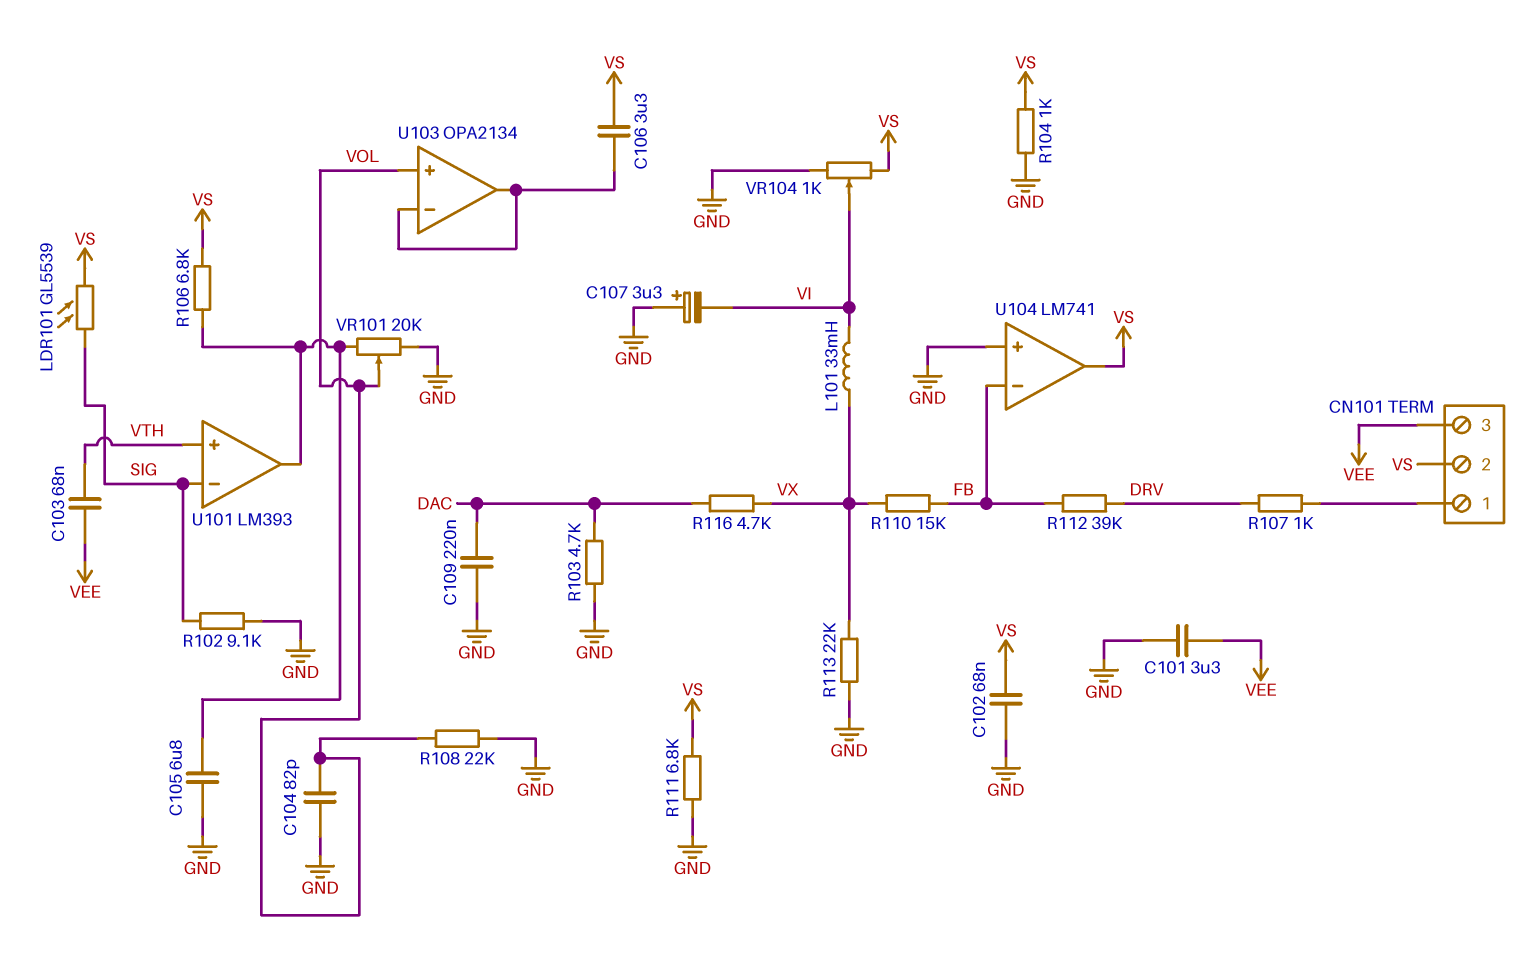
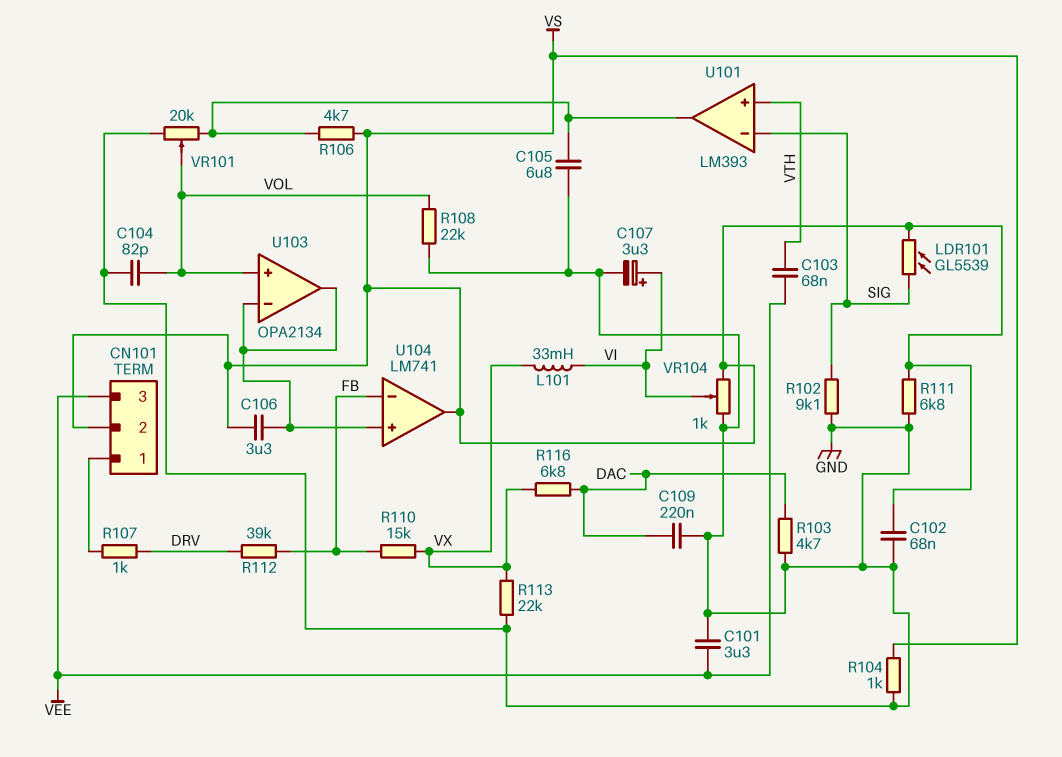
C107: 3.3uF (plus GND, minus VI) -> 3.3uF (plus VI, minus GND)
R106: 6.8k (U101/out, VS) -> 4.7k (U101/out, VS)
R116: 4.7k (DAC, VX) -> 6.8k (DAC, VX)
U104 pin in+: GND -> U103/in-

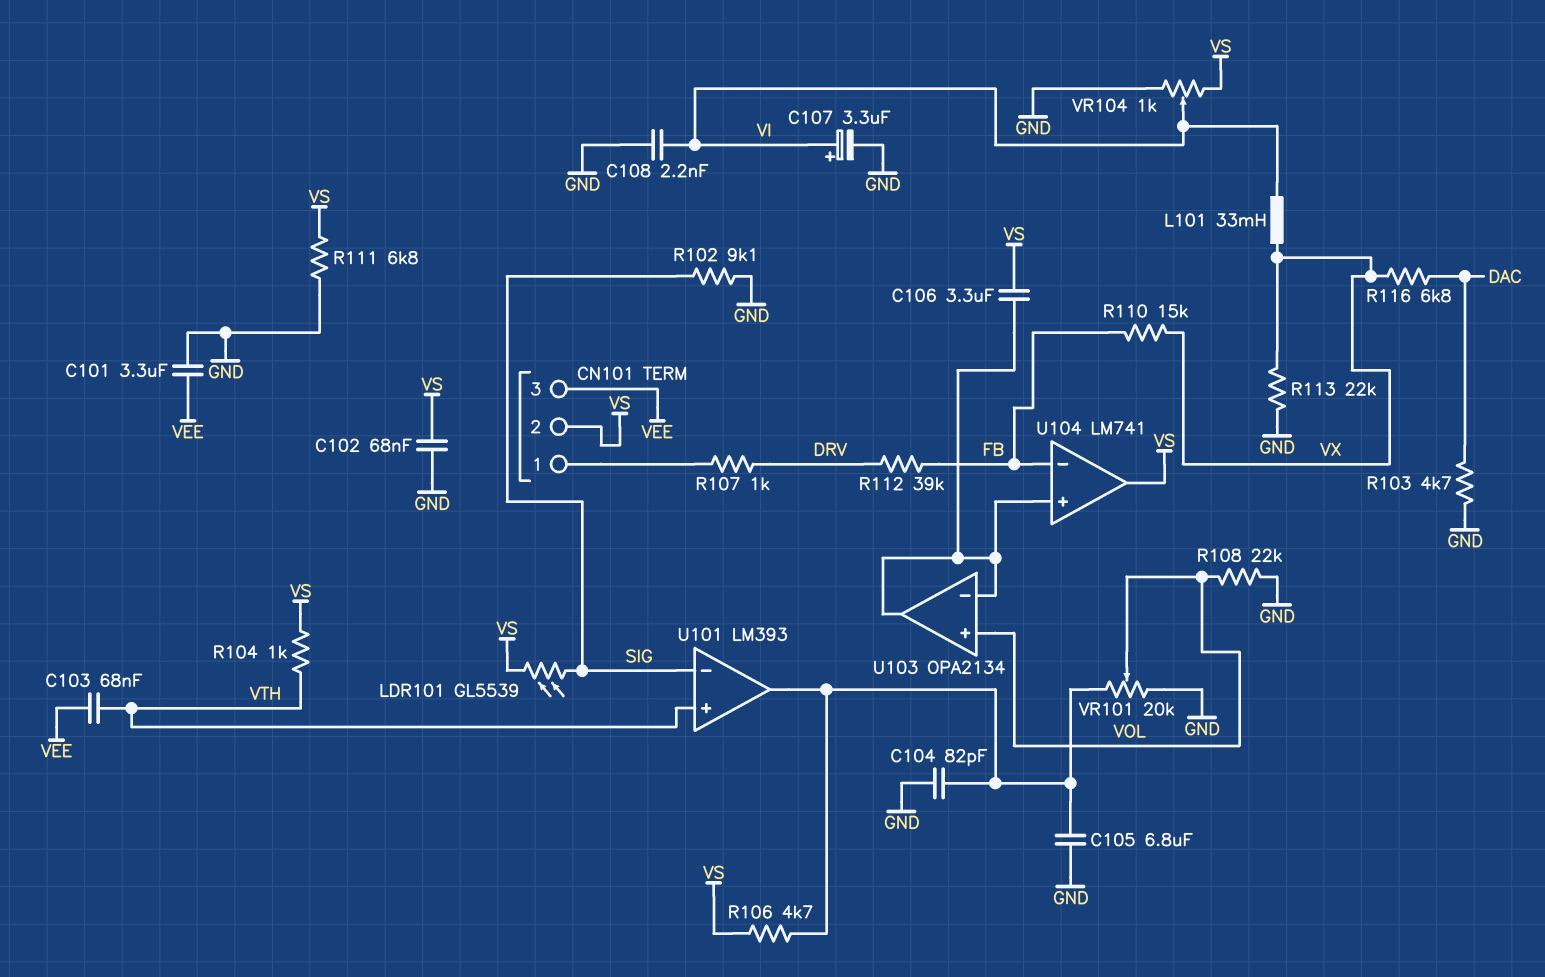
C104: 82pF (GND, VOL) -> 82pF (GND, U101/out)
C108: none -> 2.2nF (GND, VI)
C109: 220nF (DAC, GND) -> none
R104: 1k (GND, VS) -> 1k (VS, VTH)

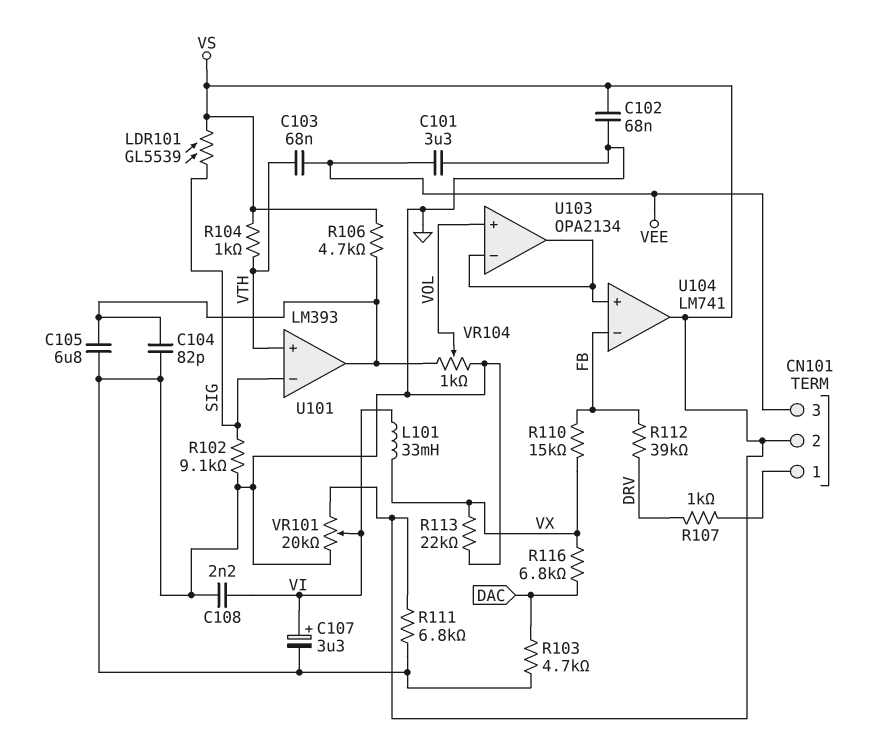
C106: 3.3uF (U103/in-, VS) -> none
R108: 22k (GND, VOL) -> none
VR101: 20k (GND, U101/out, wiper VOL) -> 20k (GND, VS, wiper VI)
VR104: 1k (GND, VS, wiper VI) -> 1k (GND, U101/out, wiper VOL)

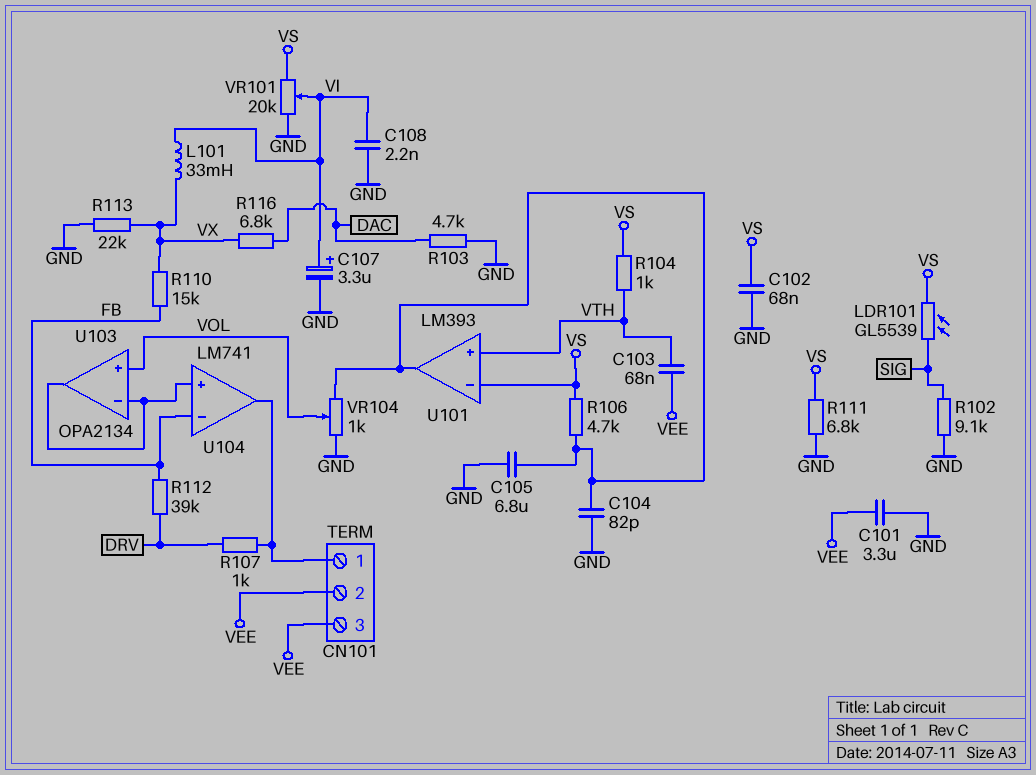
CN101 pin 2: VS -> VEE
U101 pin in-: SIG -> VS
U104 pin out: VS -> CN101/1

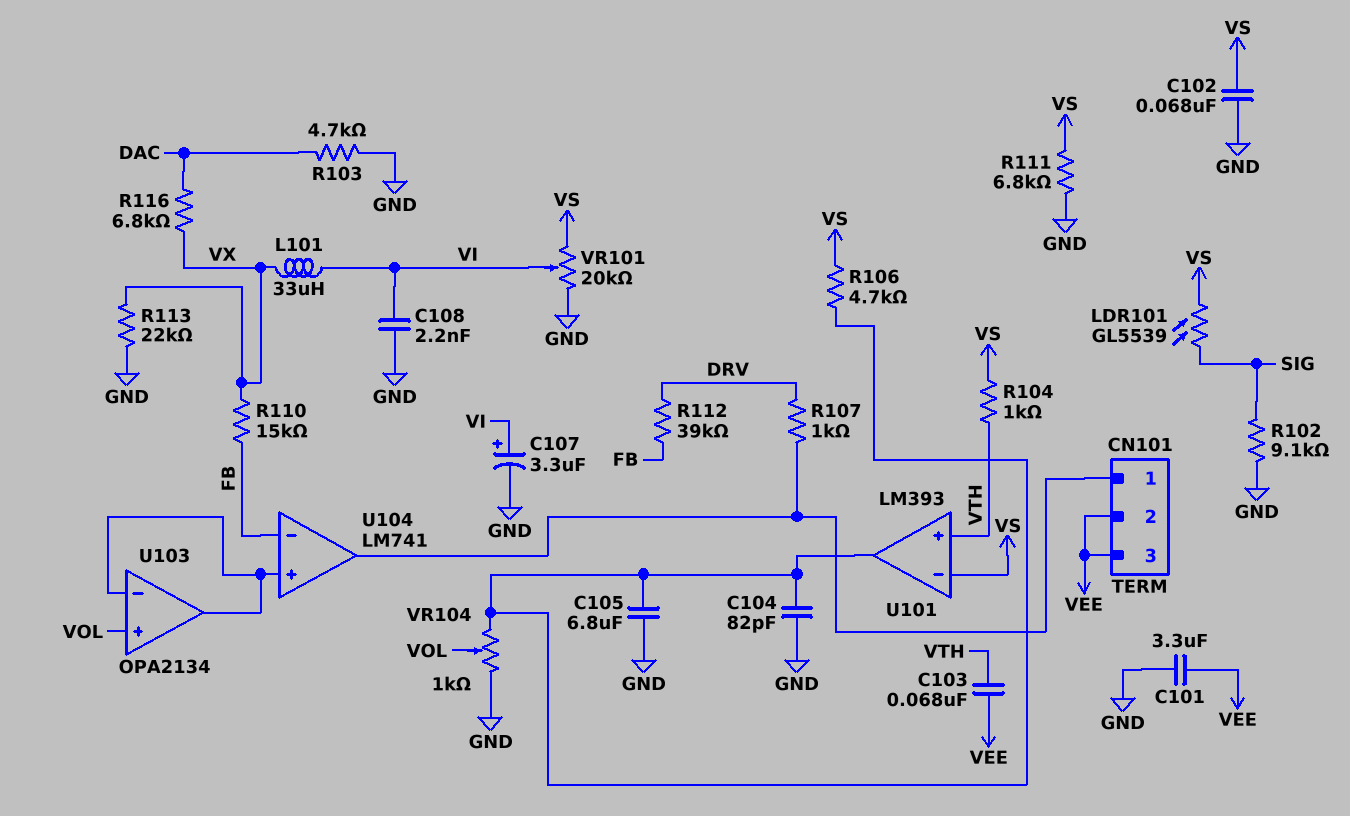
L101: 33mH (VI, VX) -> 33uH (VI, VX)

